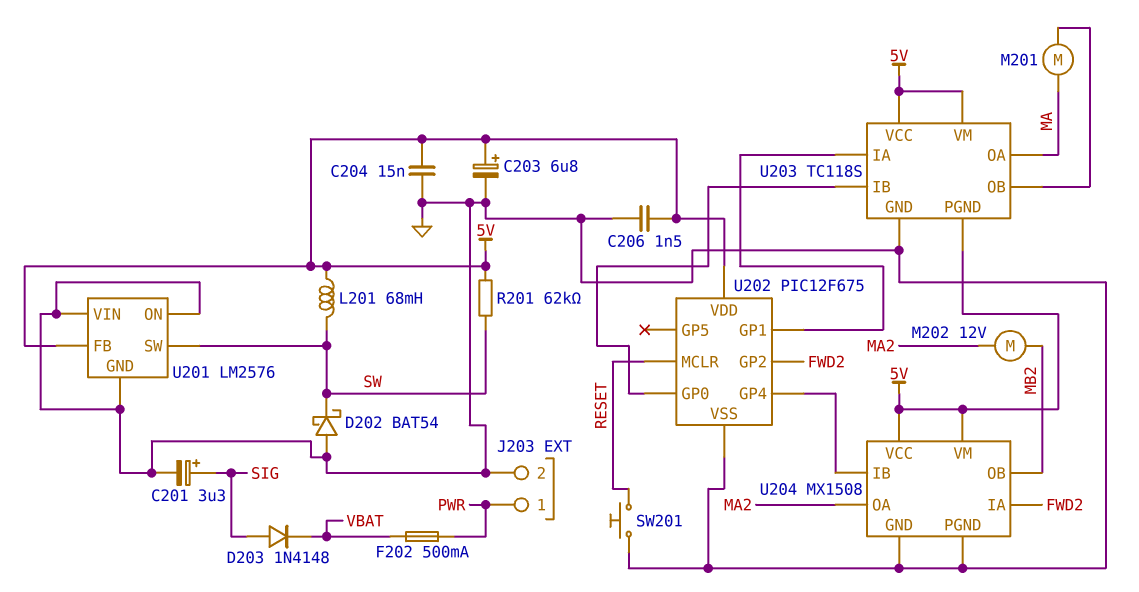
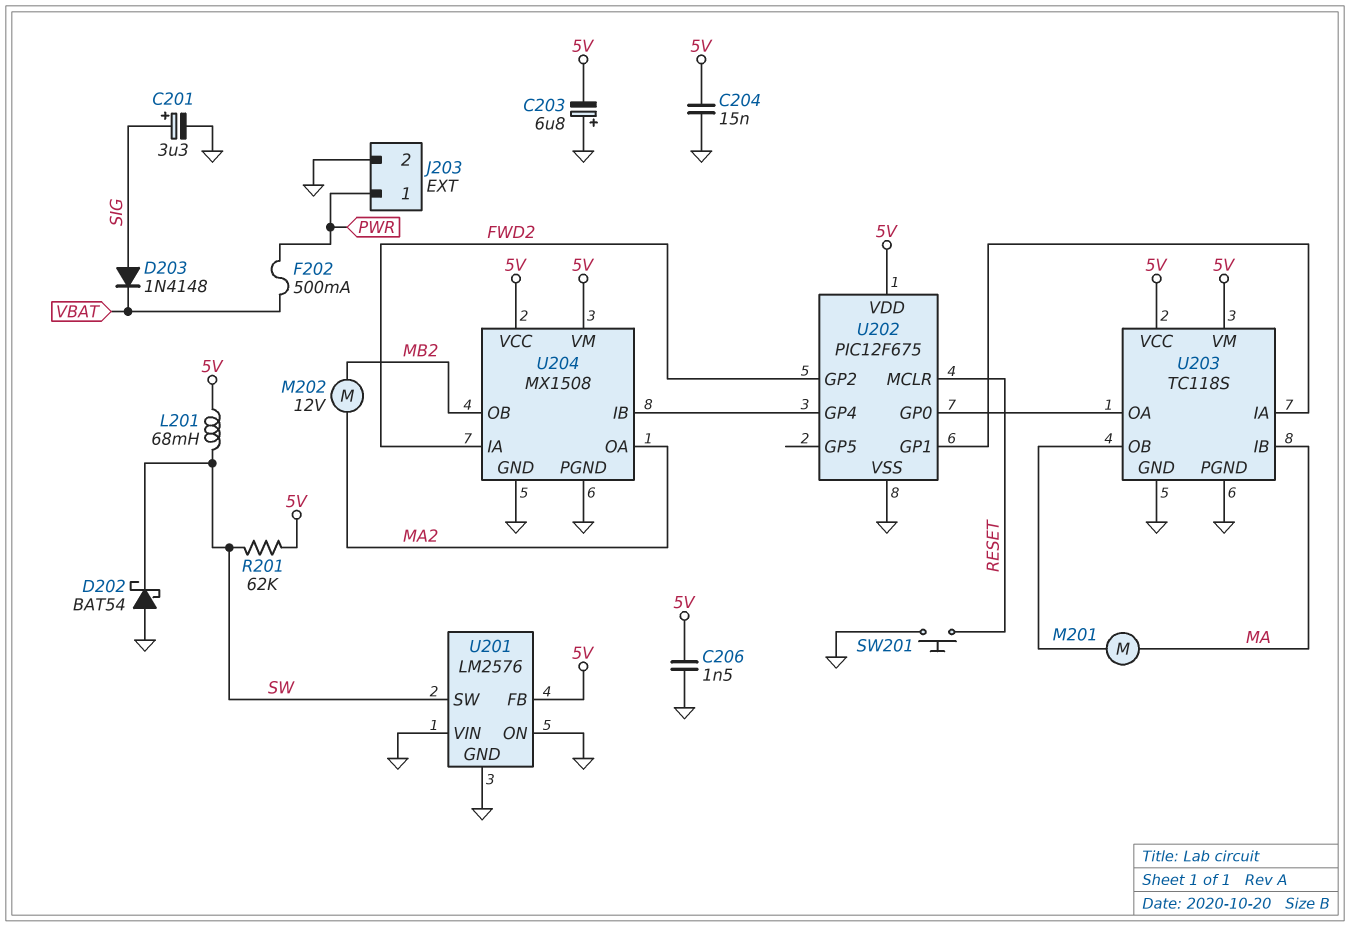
C203: 6.8uF (plus 5V, minus GND) -> 6.8uF (plus GND, minus 5V)
U203 pin IB: U202/GP0 -> MA
U203 pin OA: MA -> U202/GP0
U203 pin PGND: 5V -> GND

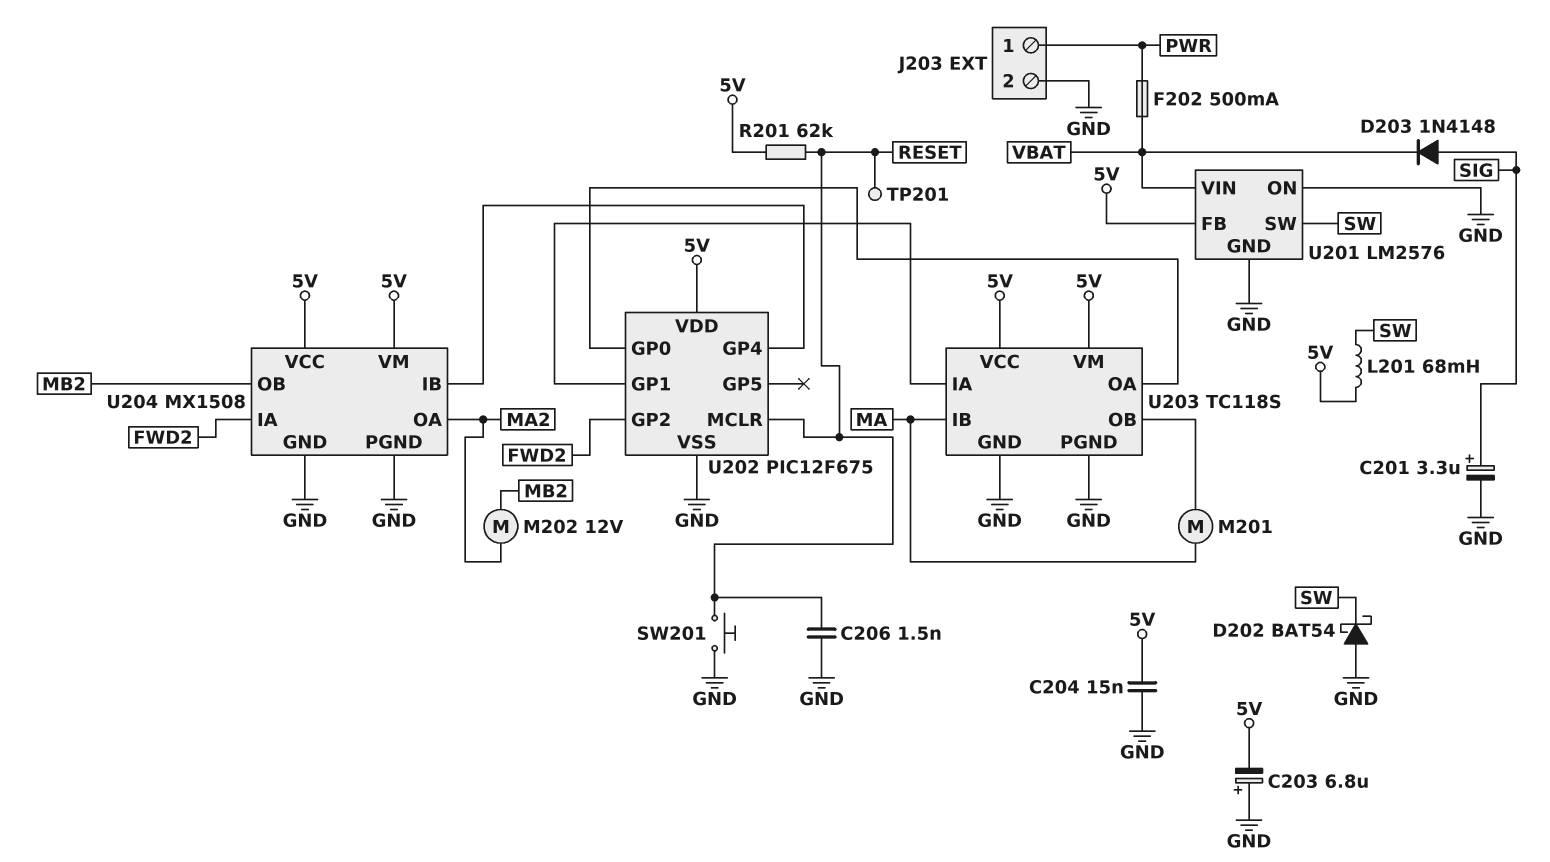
C206: 1.5nF (5V, GND) -> 1.5nF (GND, RESET)
R201: 62k (5V, SW) -> 62k (5V, RESET)
TP201: none -> test point (RESET)
U201 pin VIN: GND -> VBAT

